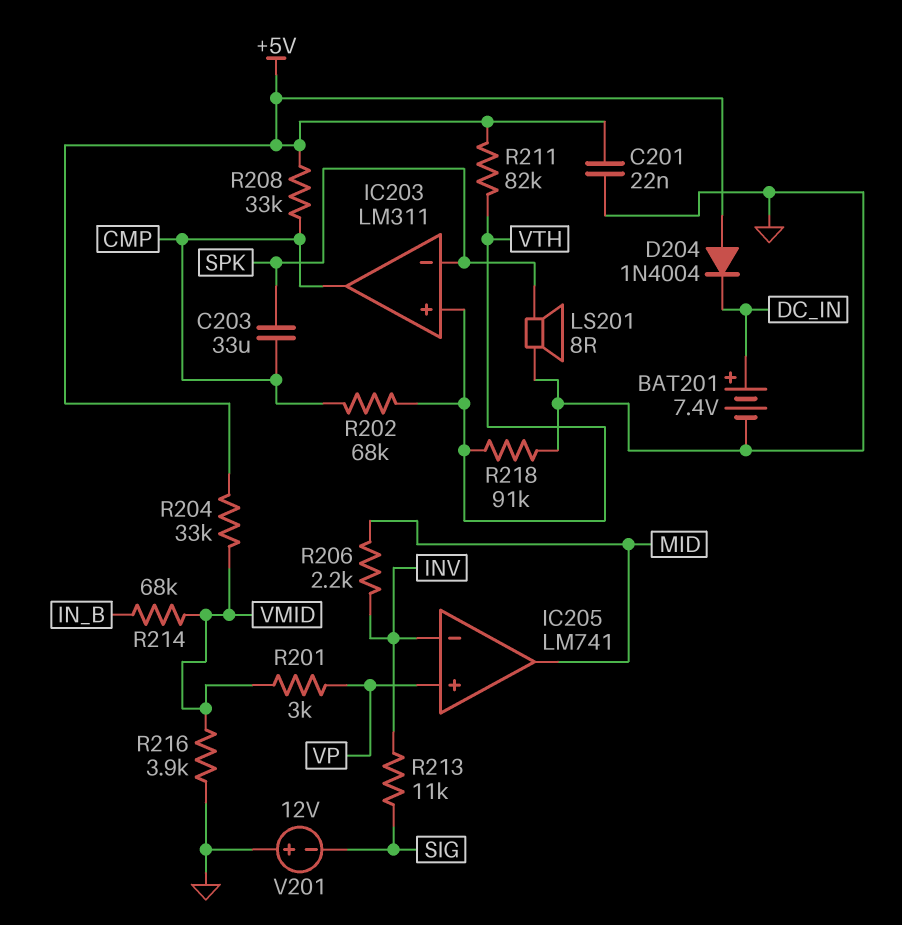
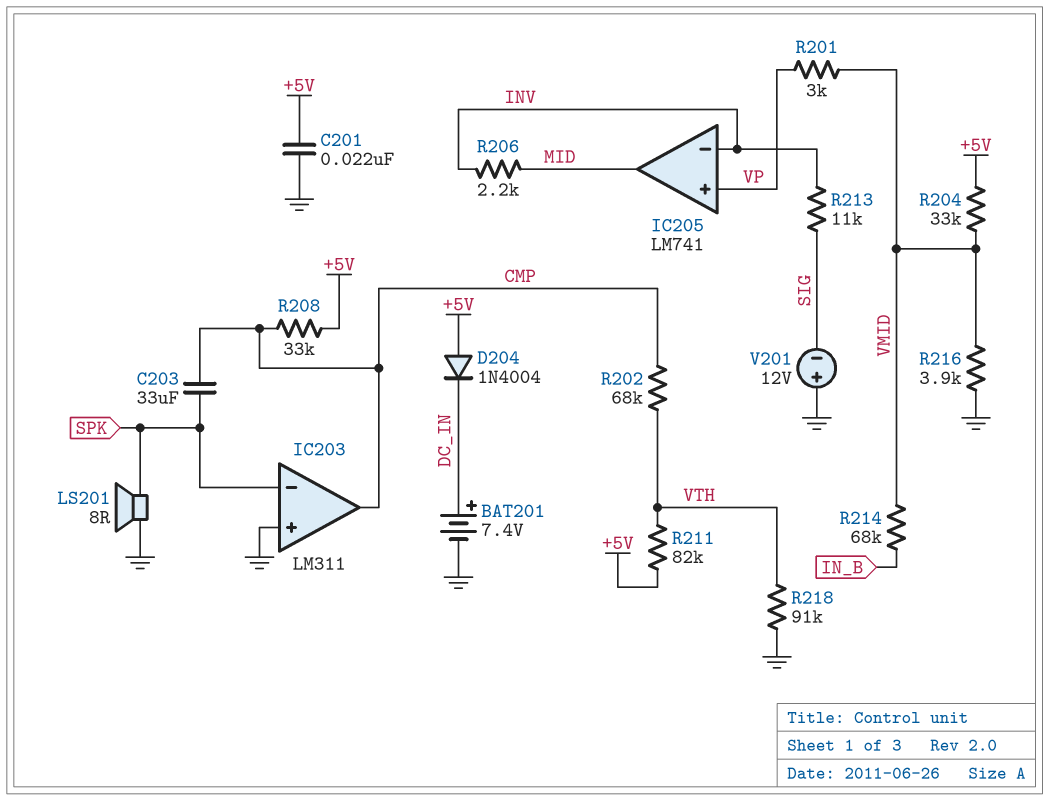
IC203 pin in+: VTH -> GND

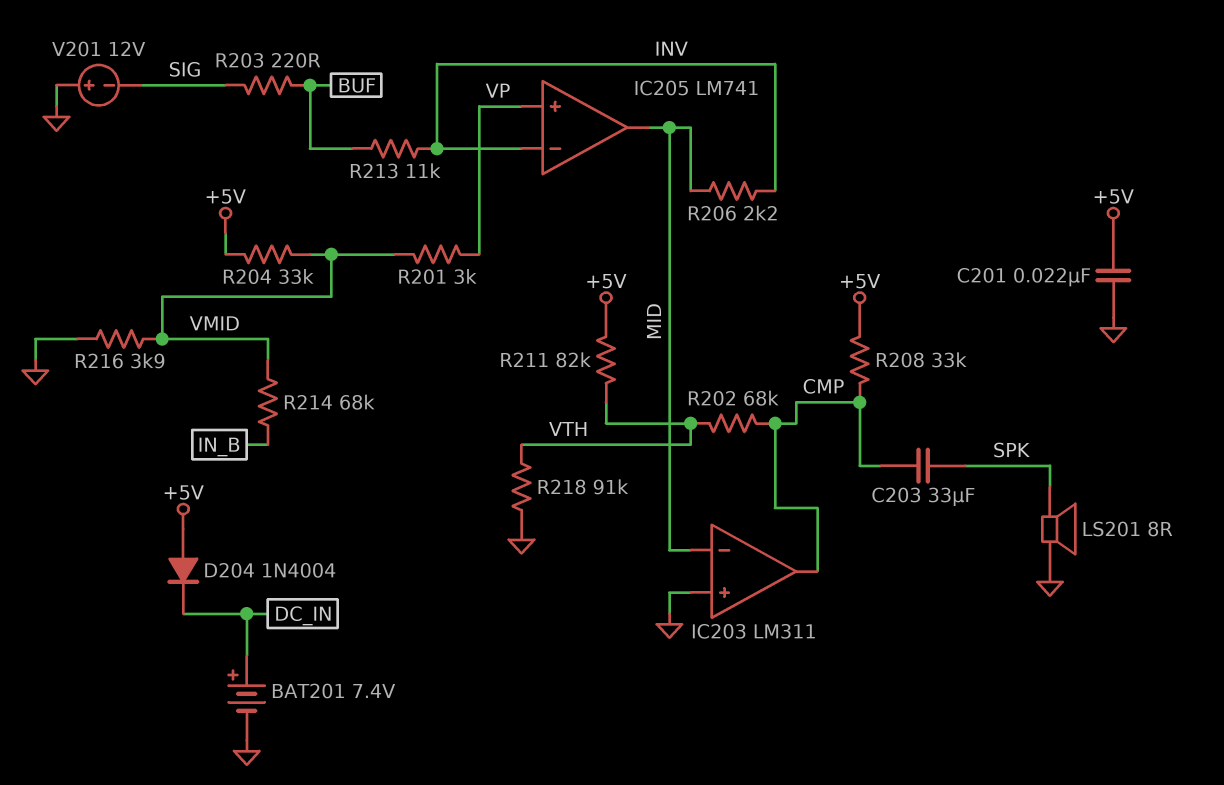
IC203 pin in-: SPK -> MID
R203: none -> 220 (BUF, SIG)
R213: 11k (INV, SIG) -> 11k (BUF, INV)

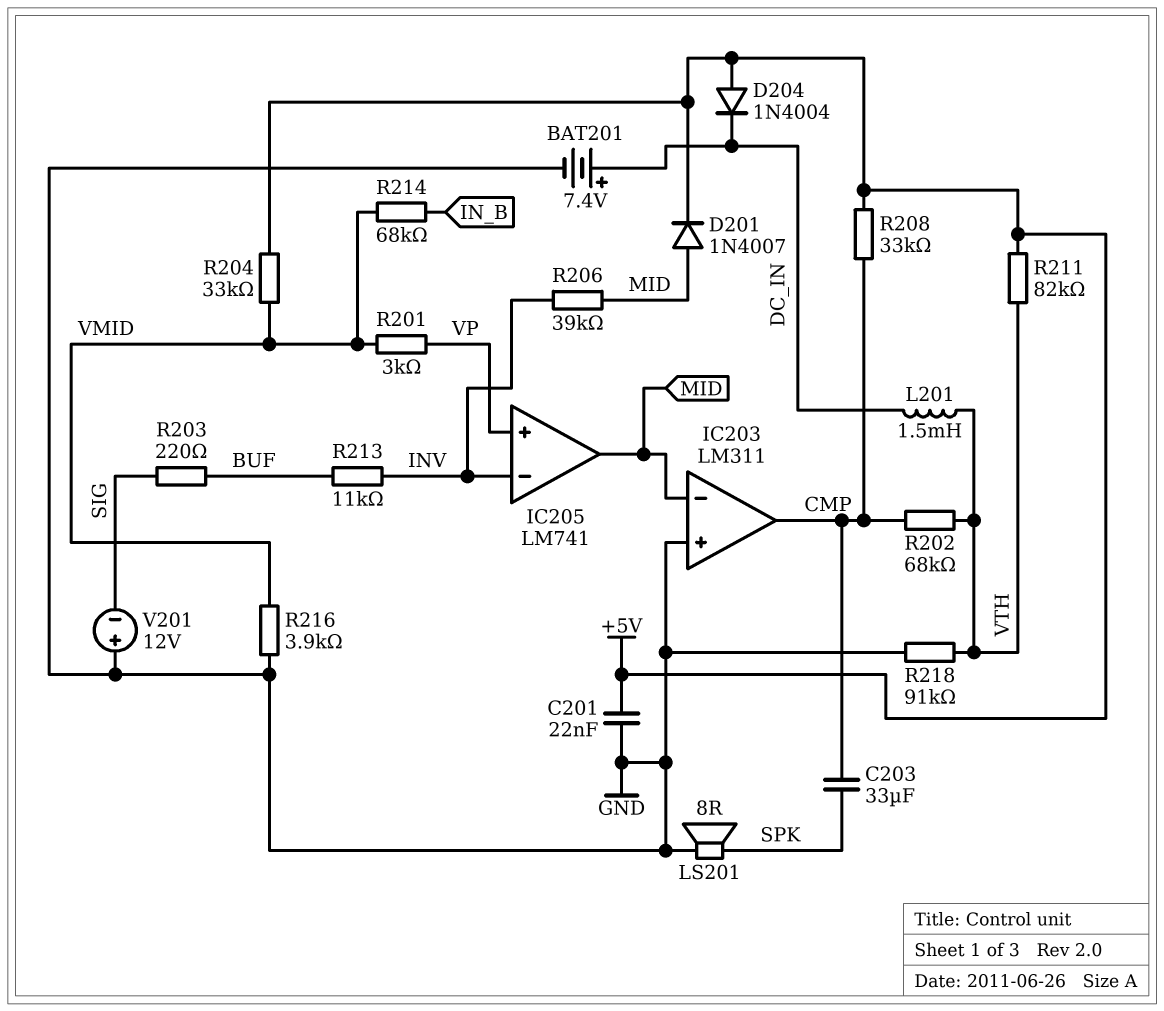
D201: none -> diode 1N4007 (A MID, K +5V)
L201: none -> 1.5mH (DC_IN, VTH)
R206: 2.2k (INV, MID) -> 39k (INV, MID)

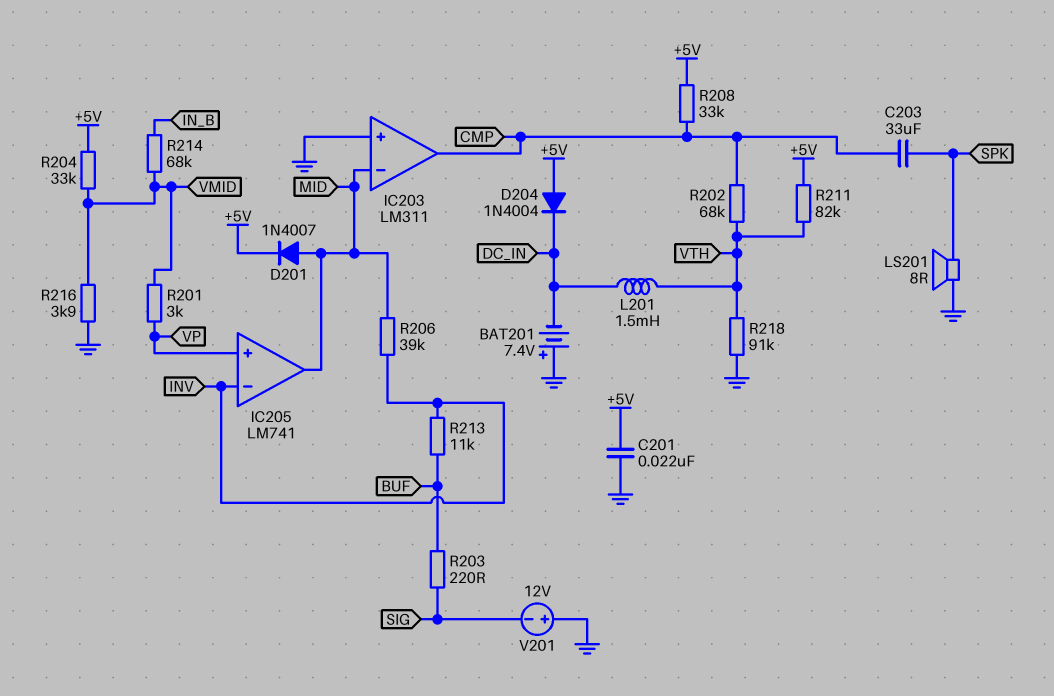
BAT201: 7.4V (plus DC_IN, minus GND) -> 7.4V (plus GND, minus DC_IN)

